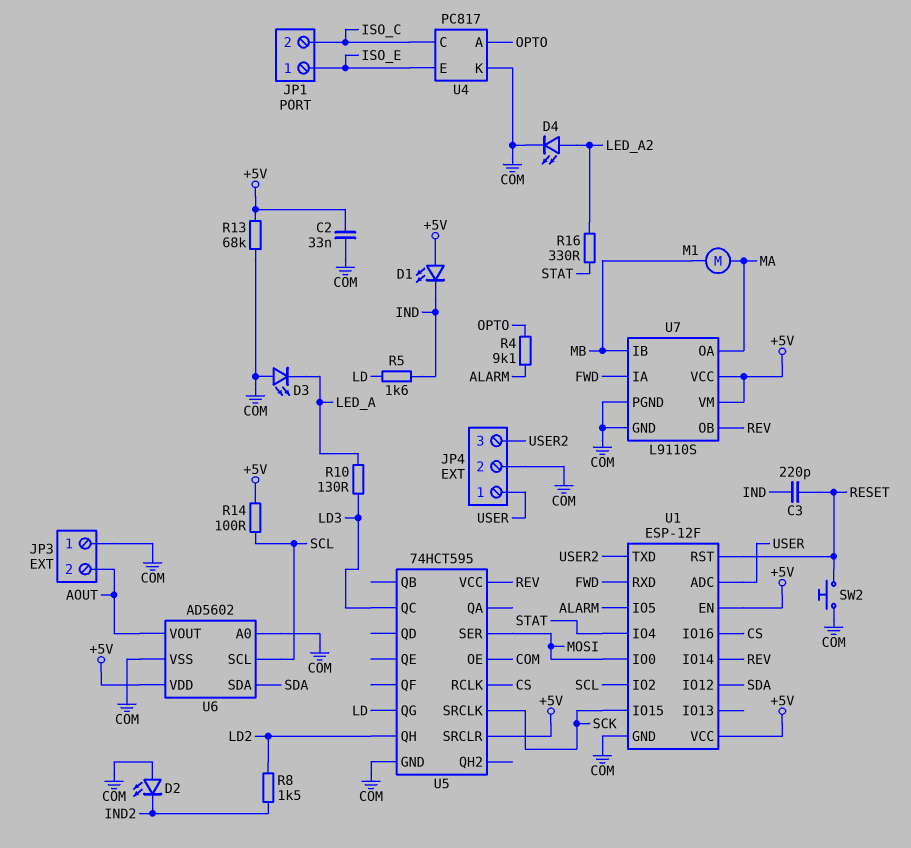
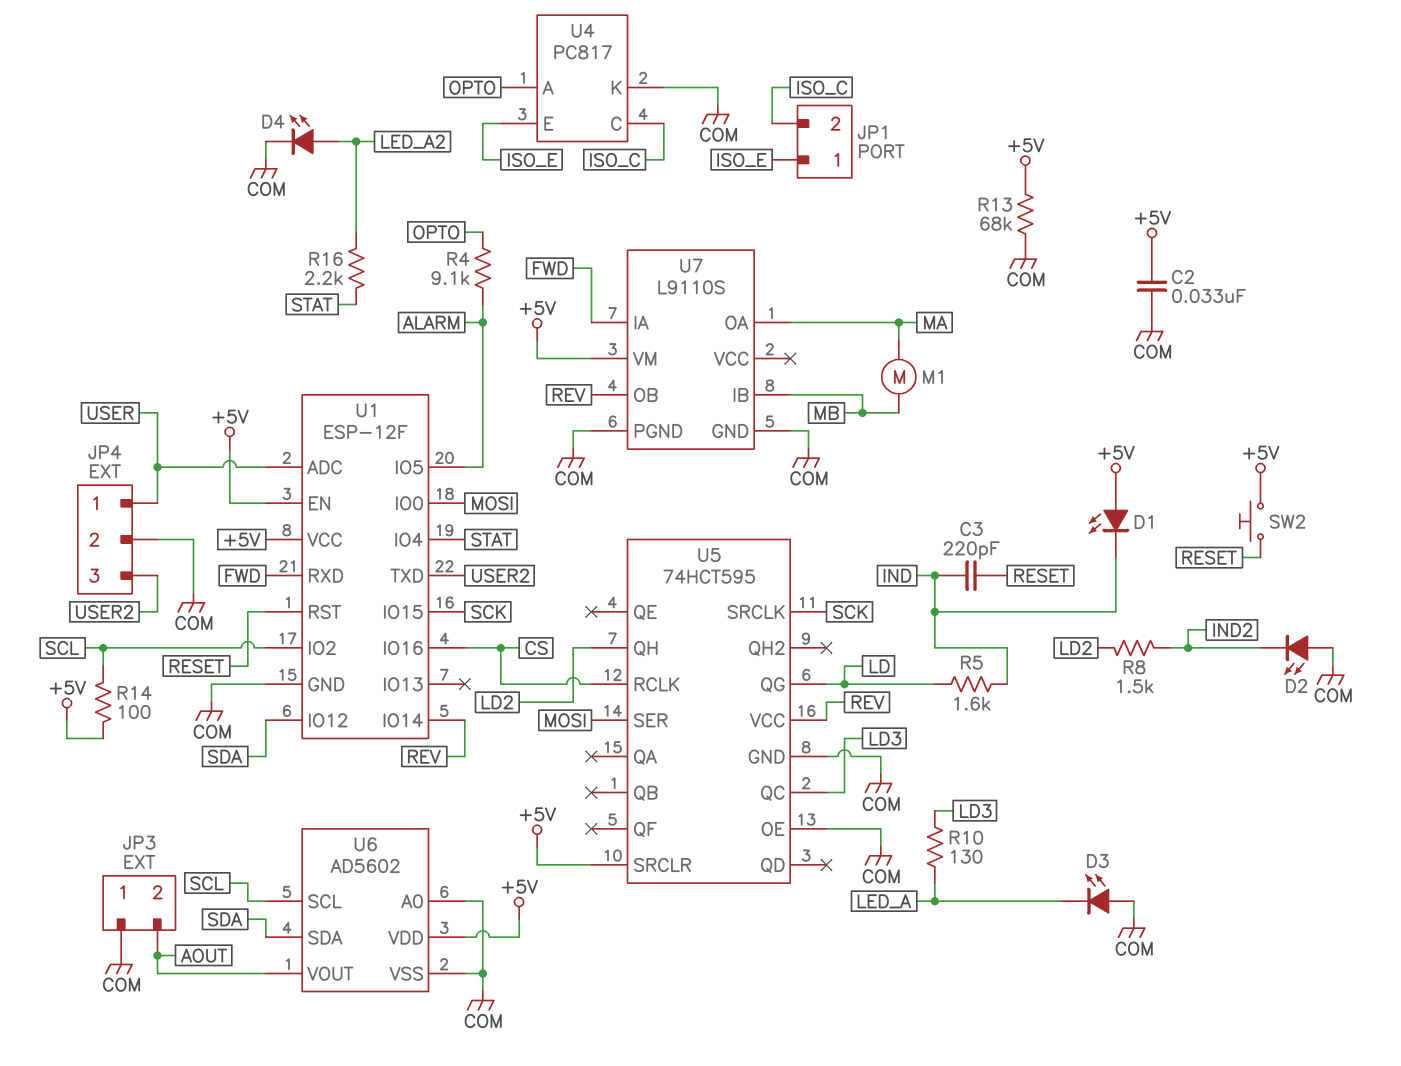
R16: 330 (LED_A2, STAT) -> 2.2k (LED_A2, STAT)
SW2: button (COM, RESET) -> button (+5V, RESET)
U7 pin VCC: +5V -> none

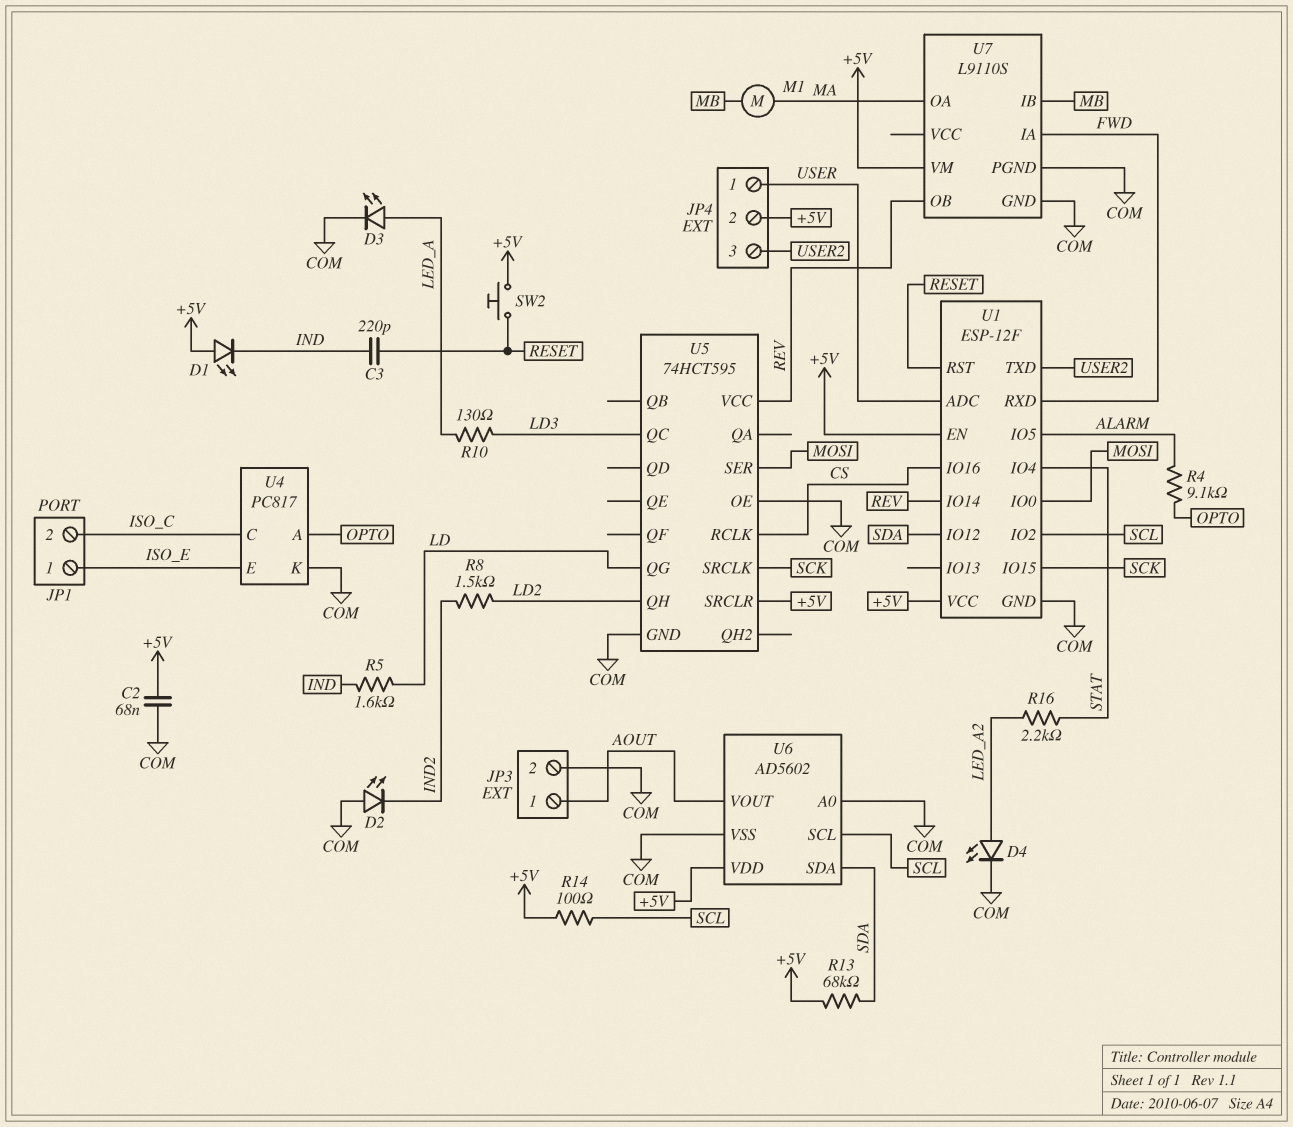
C2: 33nF (+5V, COM) -> 68nF (+5V, COM)
D3: LED (A COM, K LED_A) -> LED (A LED_A, K COM)
JP3 pin 1: COM -> AOUT
JP3 pin 2: AOUT -> COM
JP4 pin 2: COM -> +5V
R13: 68k (+5V, COM) -> 68k (+5V, SDA)

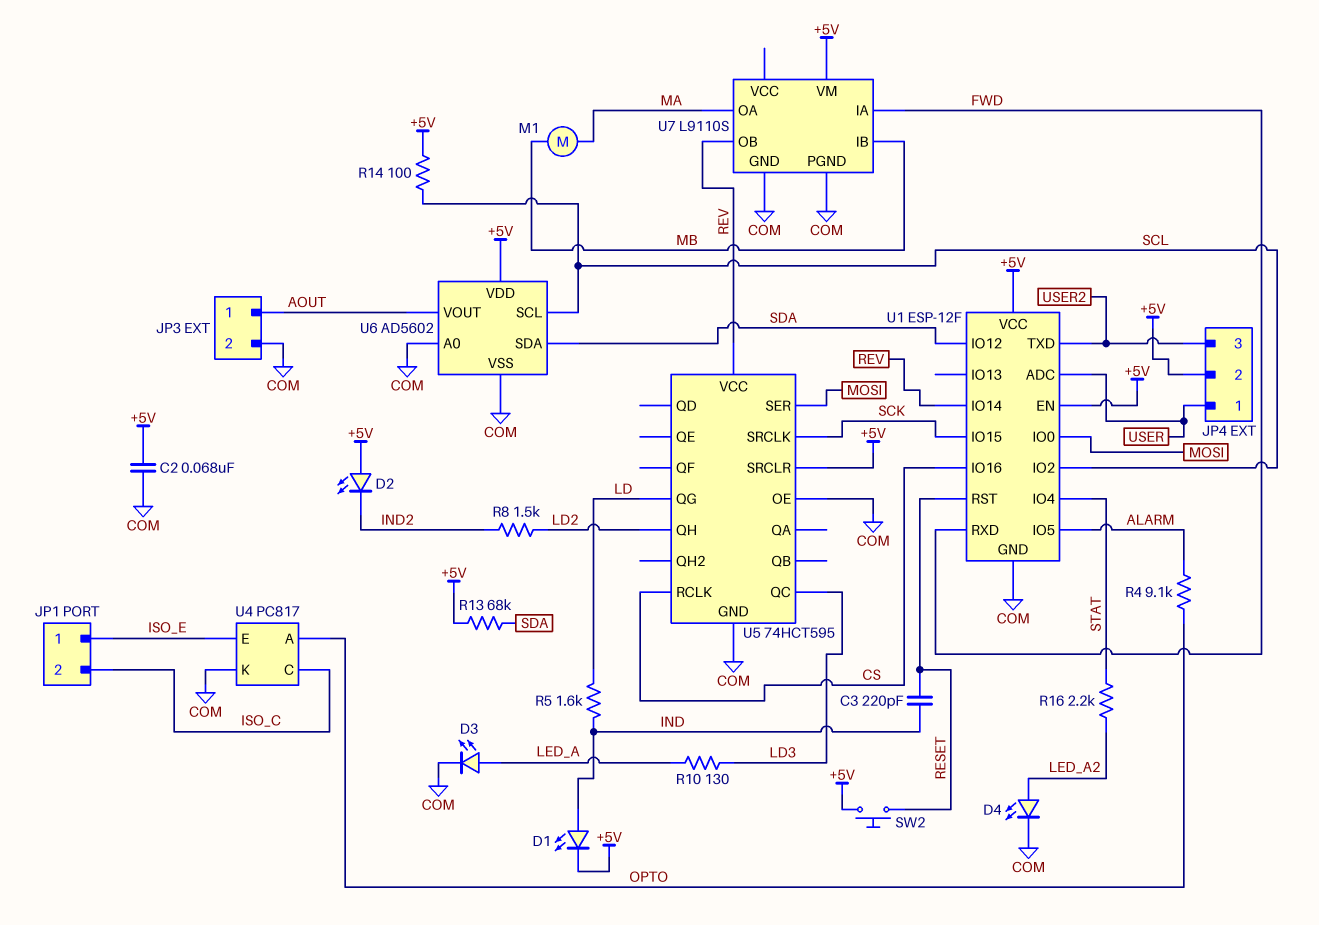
D1: LED (A +5V, K IND) -> LED (A IND, K +5V)
D2: LED (A COM, K IND2) -> LED (A +5V, K IND2)

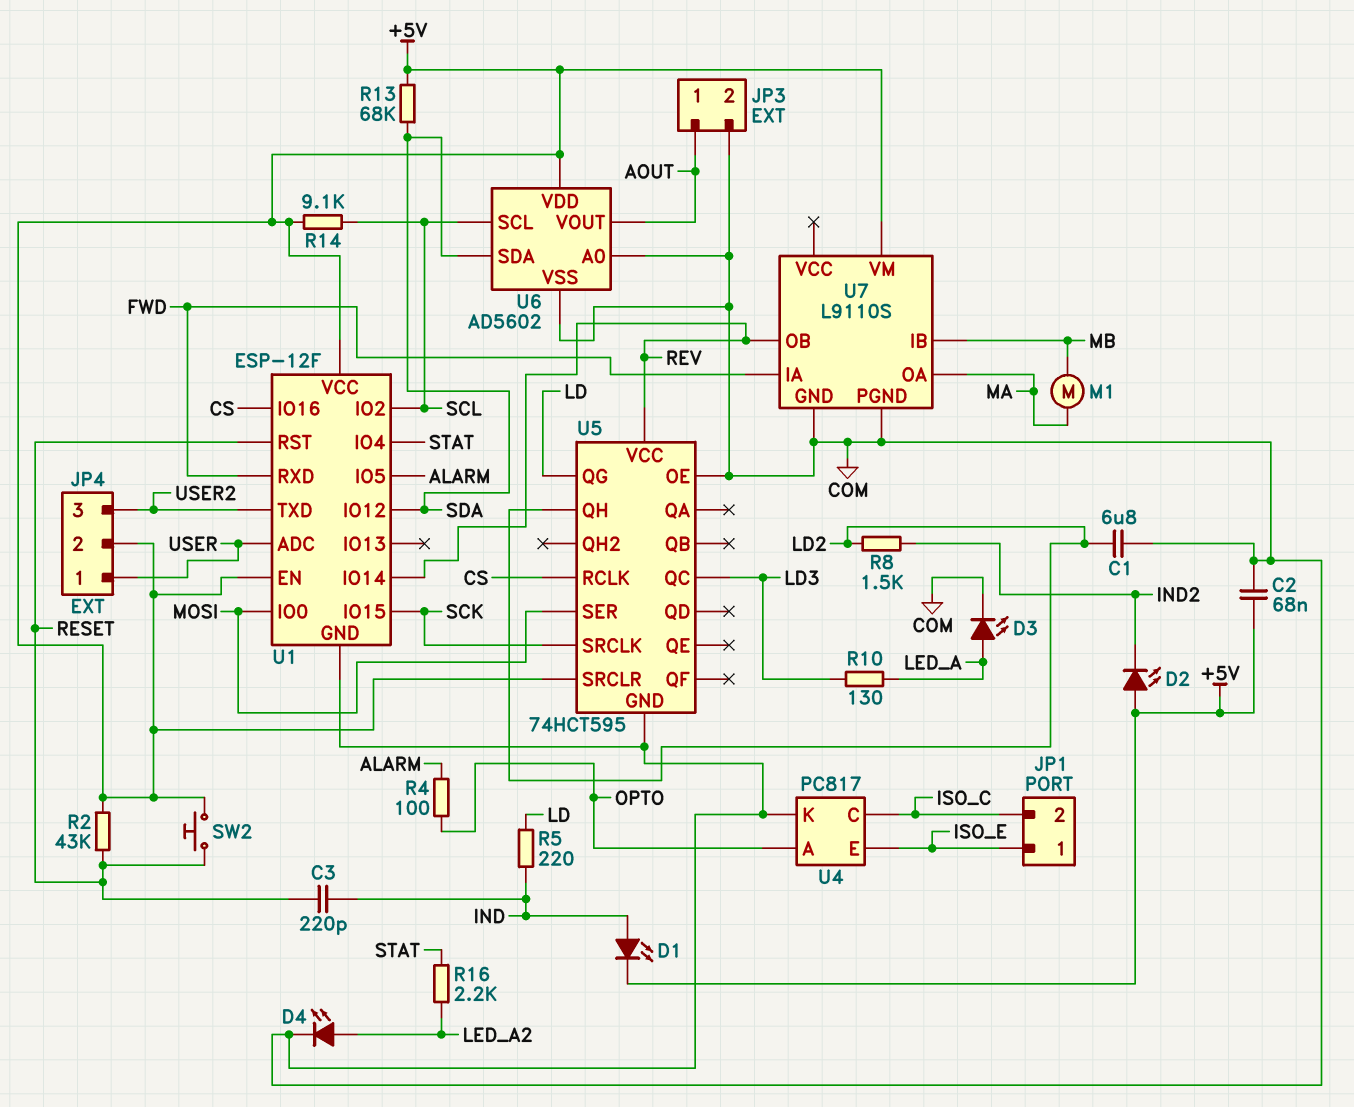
C1: none -> 6.8uF (COM, LD2)
R2: none -> 43k (+5V, RESET)
R4: 9.1k (ALARM, OPTO) -> 100 (ALARM, OPTO)
R5: 1.6k (IND, LD) -> 220 (IND, LD)
R14: 100 (+5V, SCL) -> 9.1k (+5V, SCL)

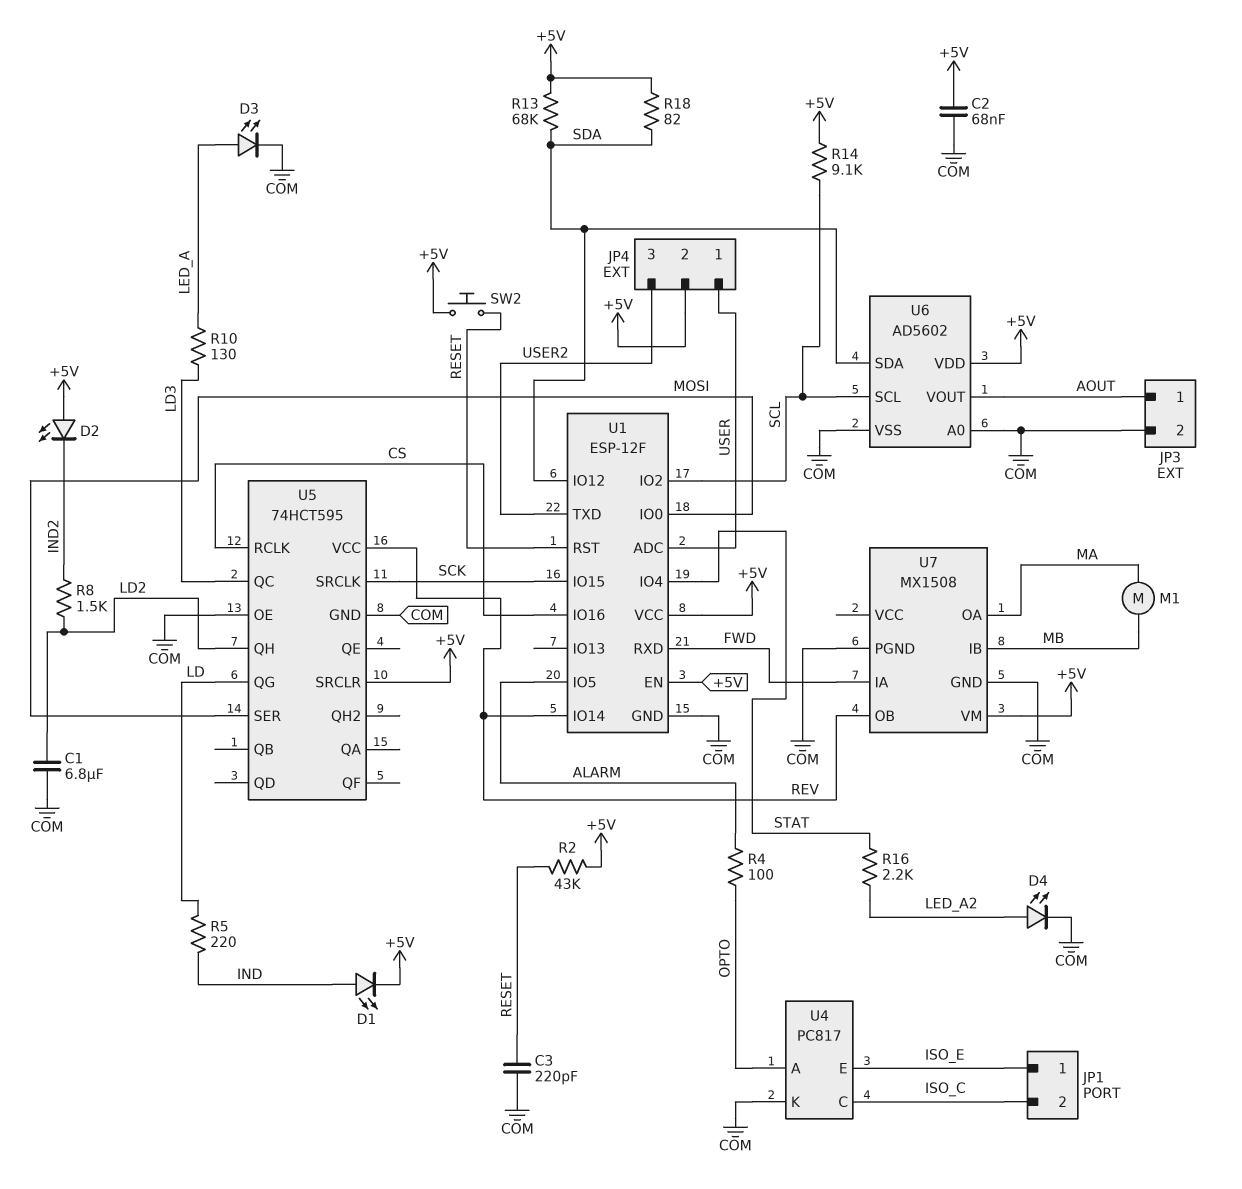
C3: 220pF (IND, RESET) -> 220pF (COM, RESET)
R18: none -> 82 (+5V, SDA)
U7: L9110S -> MX1508

